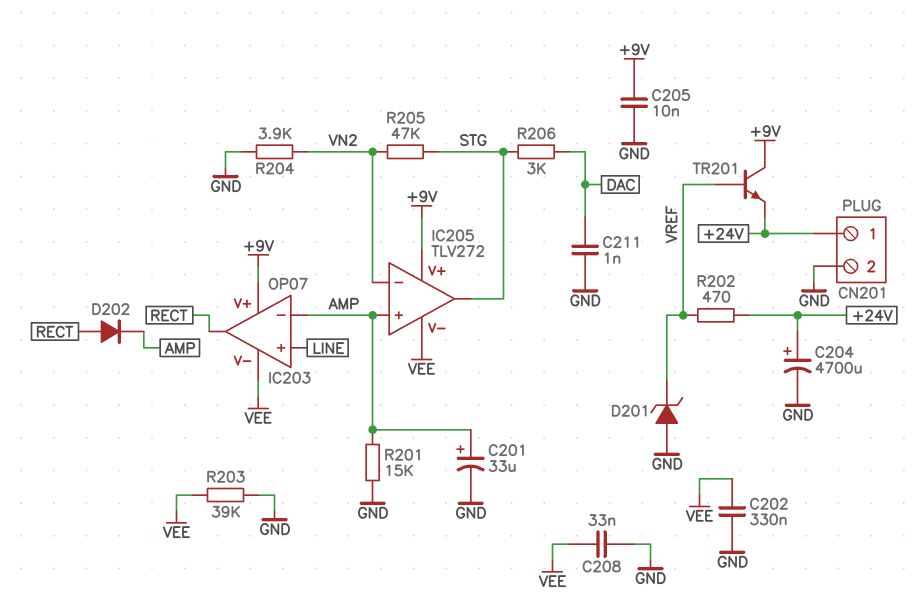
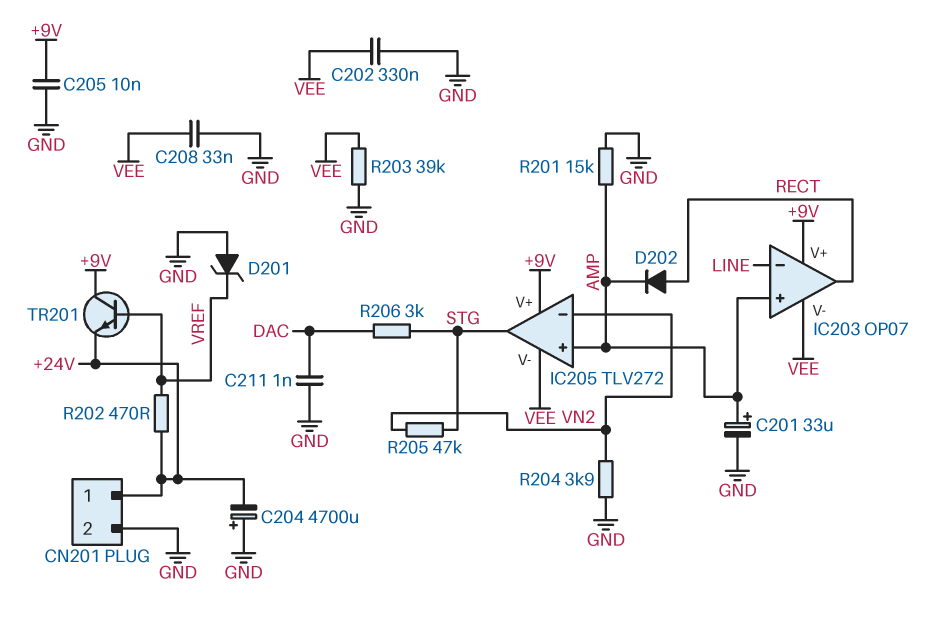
C204: 4700uF (plus +24V, minus GND) -> 4700uF (plus GND, minus +24V)
IC203 pin in+: LINE -> AMP
IC203 pin in-: AMP -> LINE

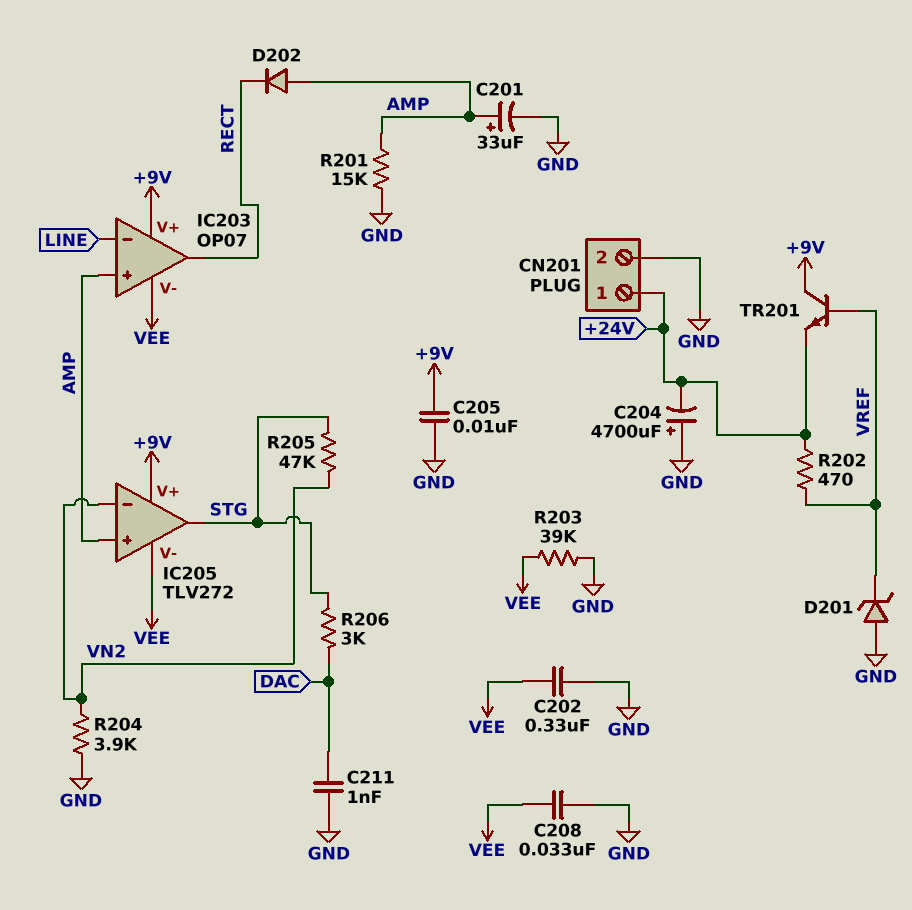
D202: diode (A RECT, K AMP) -> diode (A AMP, K RECT)

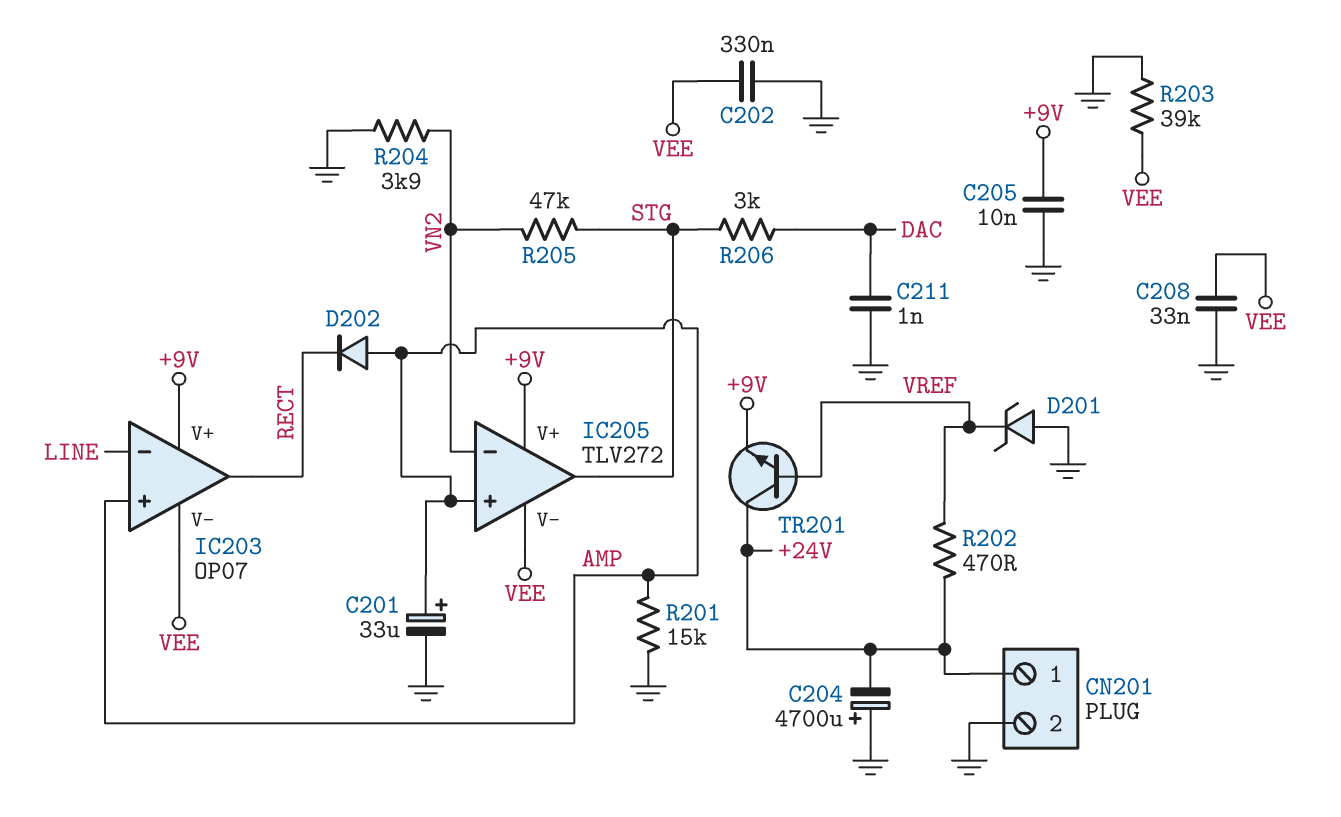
TR201: NPN (B VREF, C +9V, E +24V) -> NPN (B VREF, C +24V, E +9V)

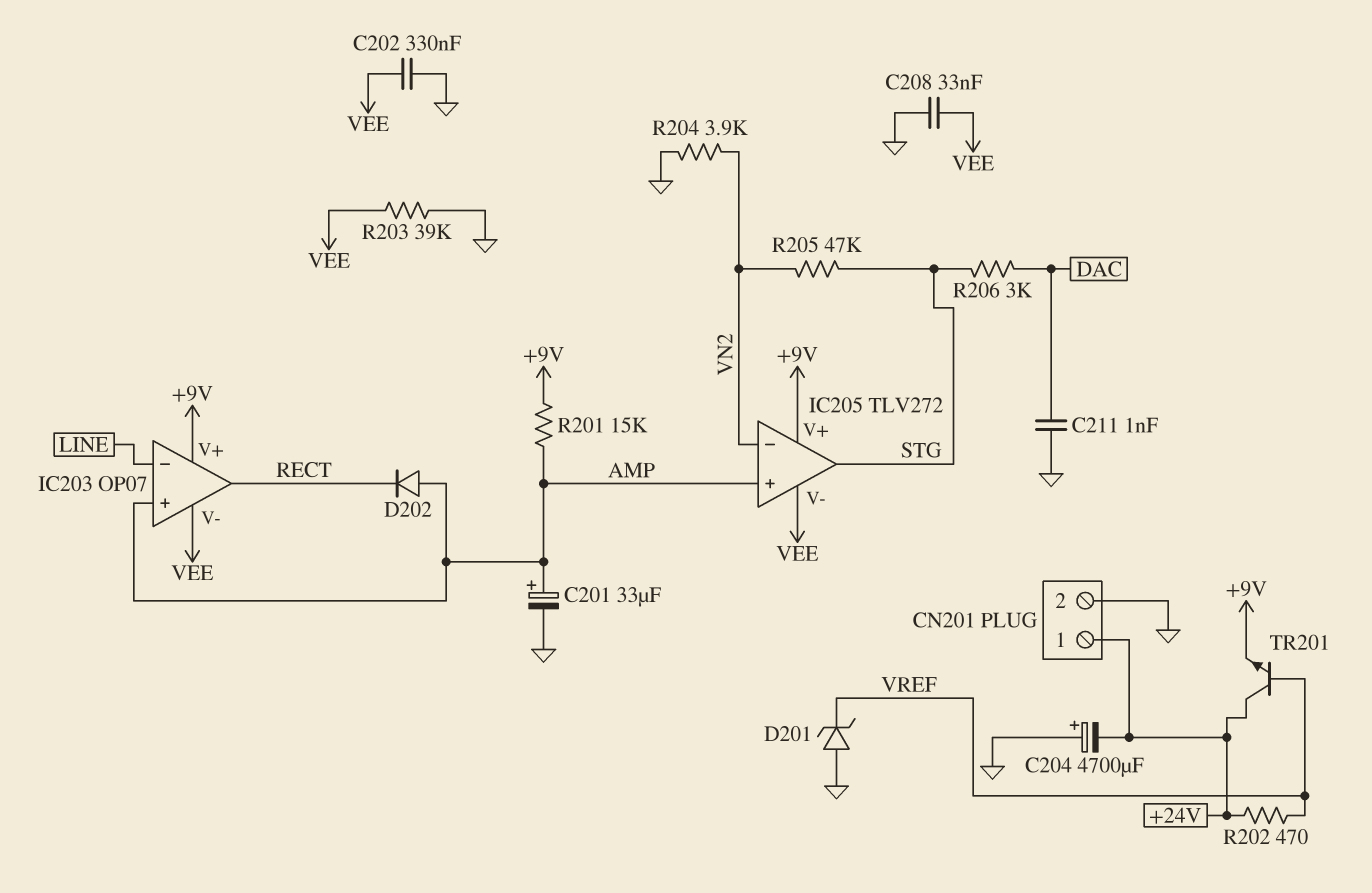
C205: 10nF (+9V, GND) -> none
R201: 15k (AMP, GND) -> 15k (+9V, AMP)

